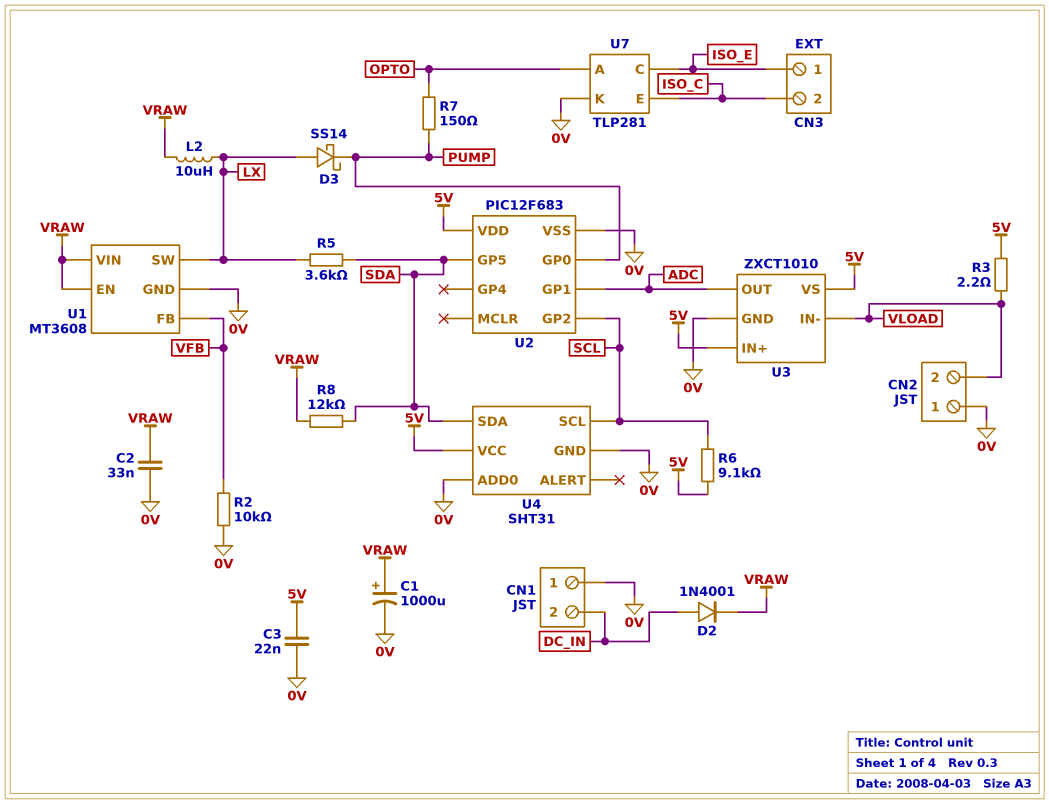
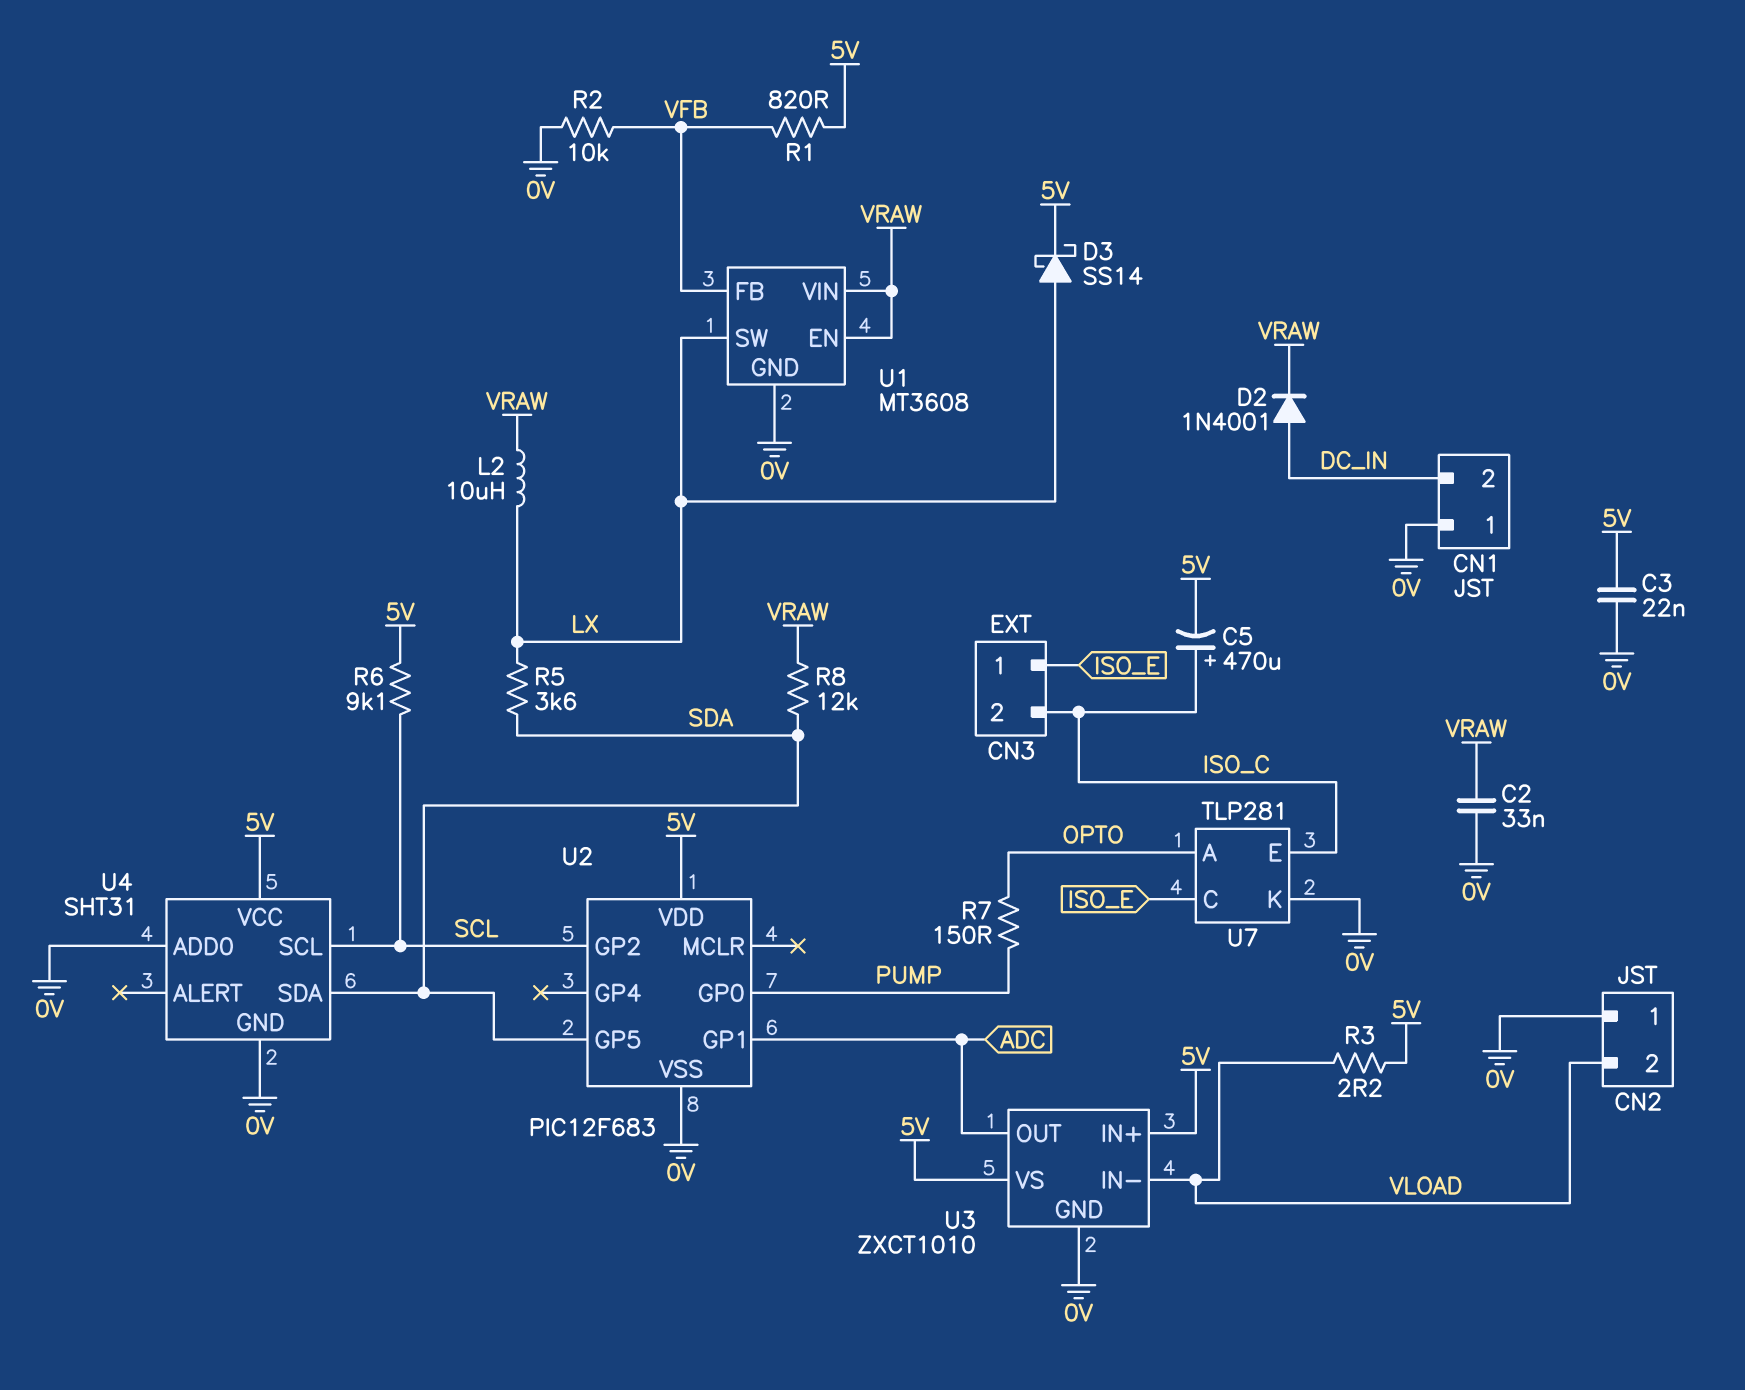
C1: 1000uF (plus VRAW, minus 0V) -> none
C5: none -> 470uF (plus ISO_C, minus 5V)
D3: schottky SS14 (A LX, K PUMP) -> schottky SS14 (A LX, K 5V)
R1: none -> 820 (5V, VFB)

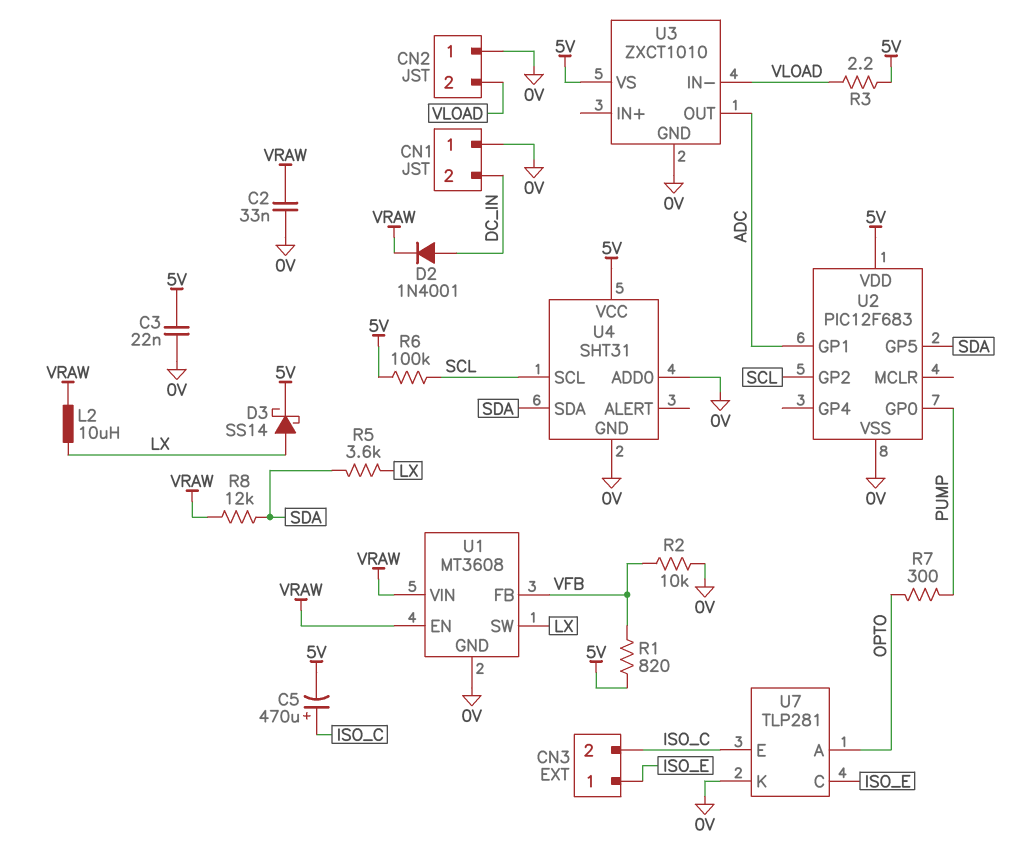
R6: 9.1k (5V, SCL) -> 100k (5V, SCL)
R7: 150 (OPTO, PUMP) -> 300 (OPTO, PUMP)
U3 pin IN+: 5V -> none

